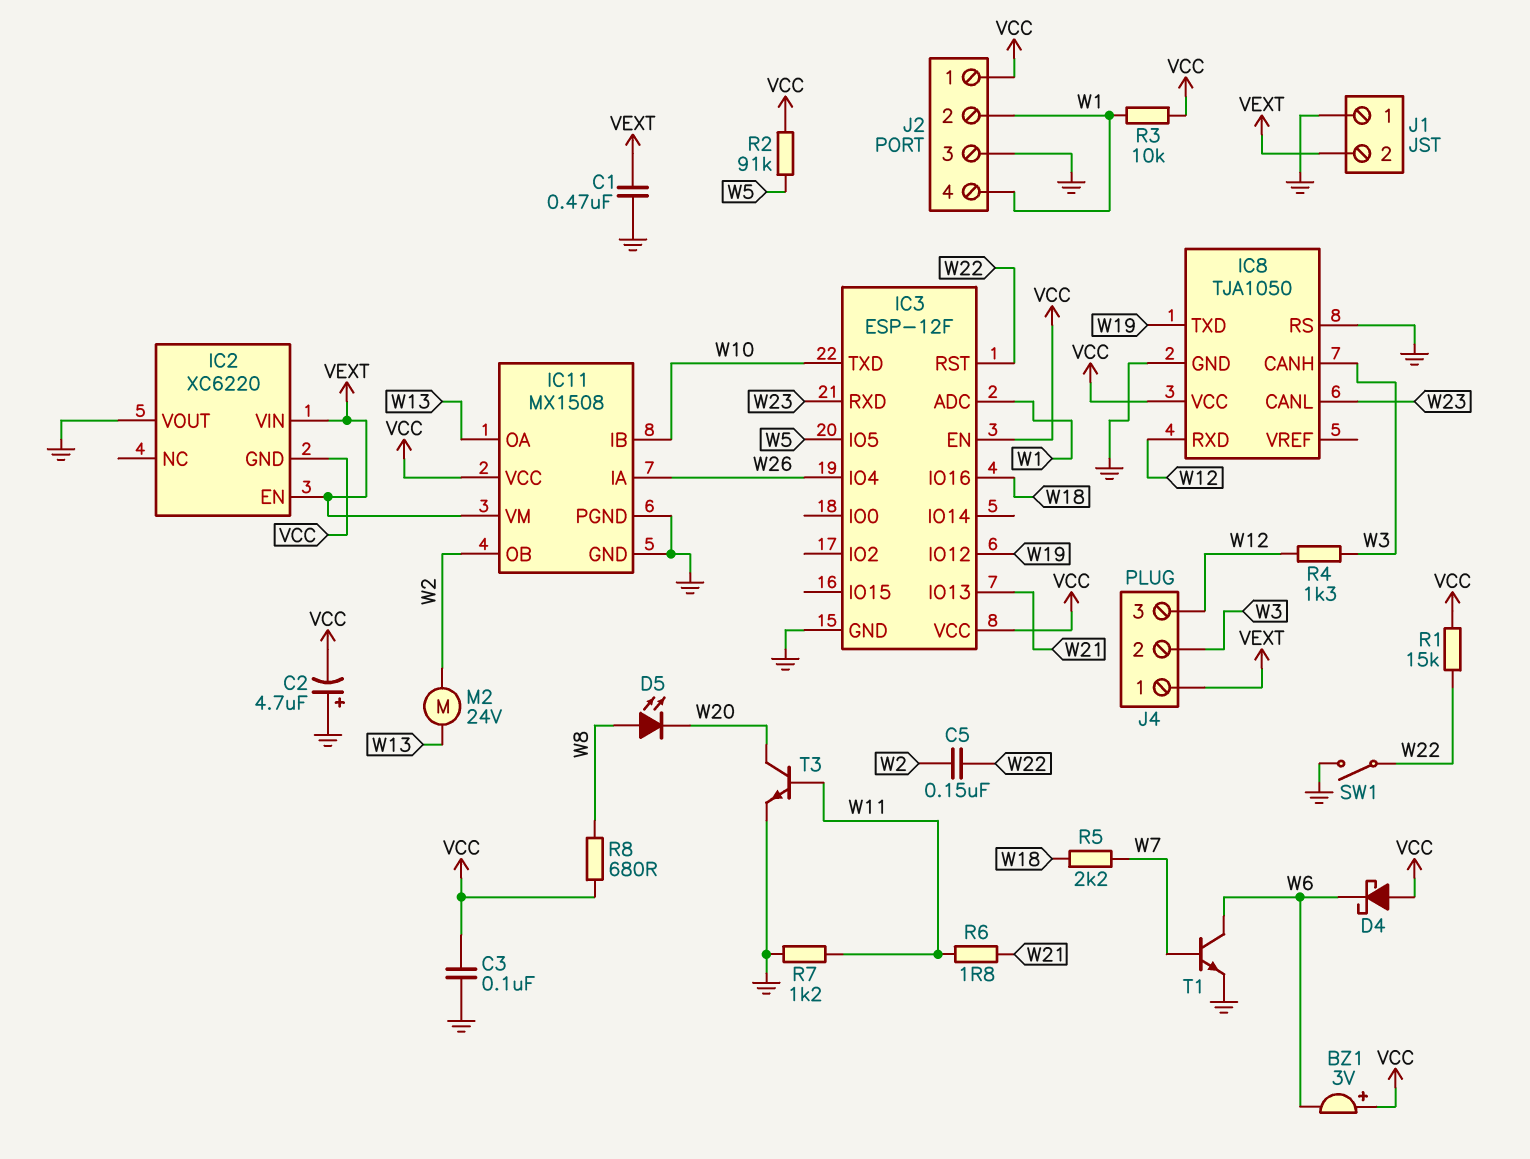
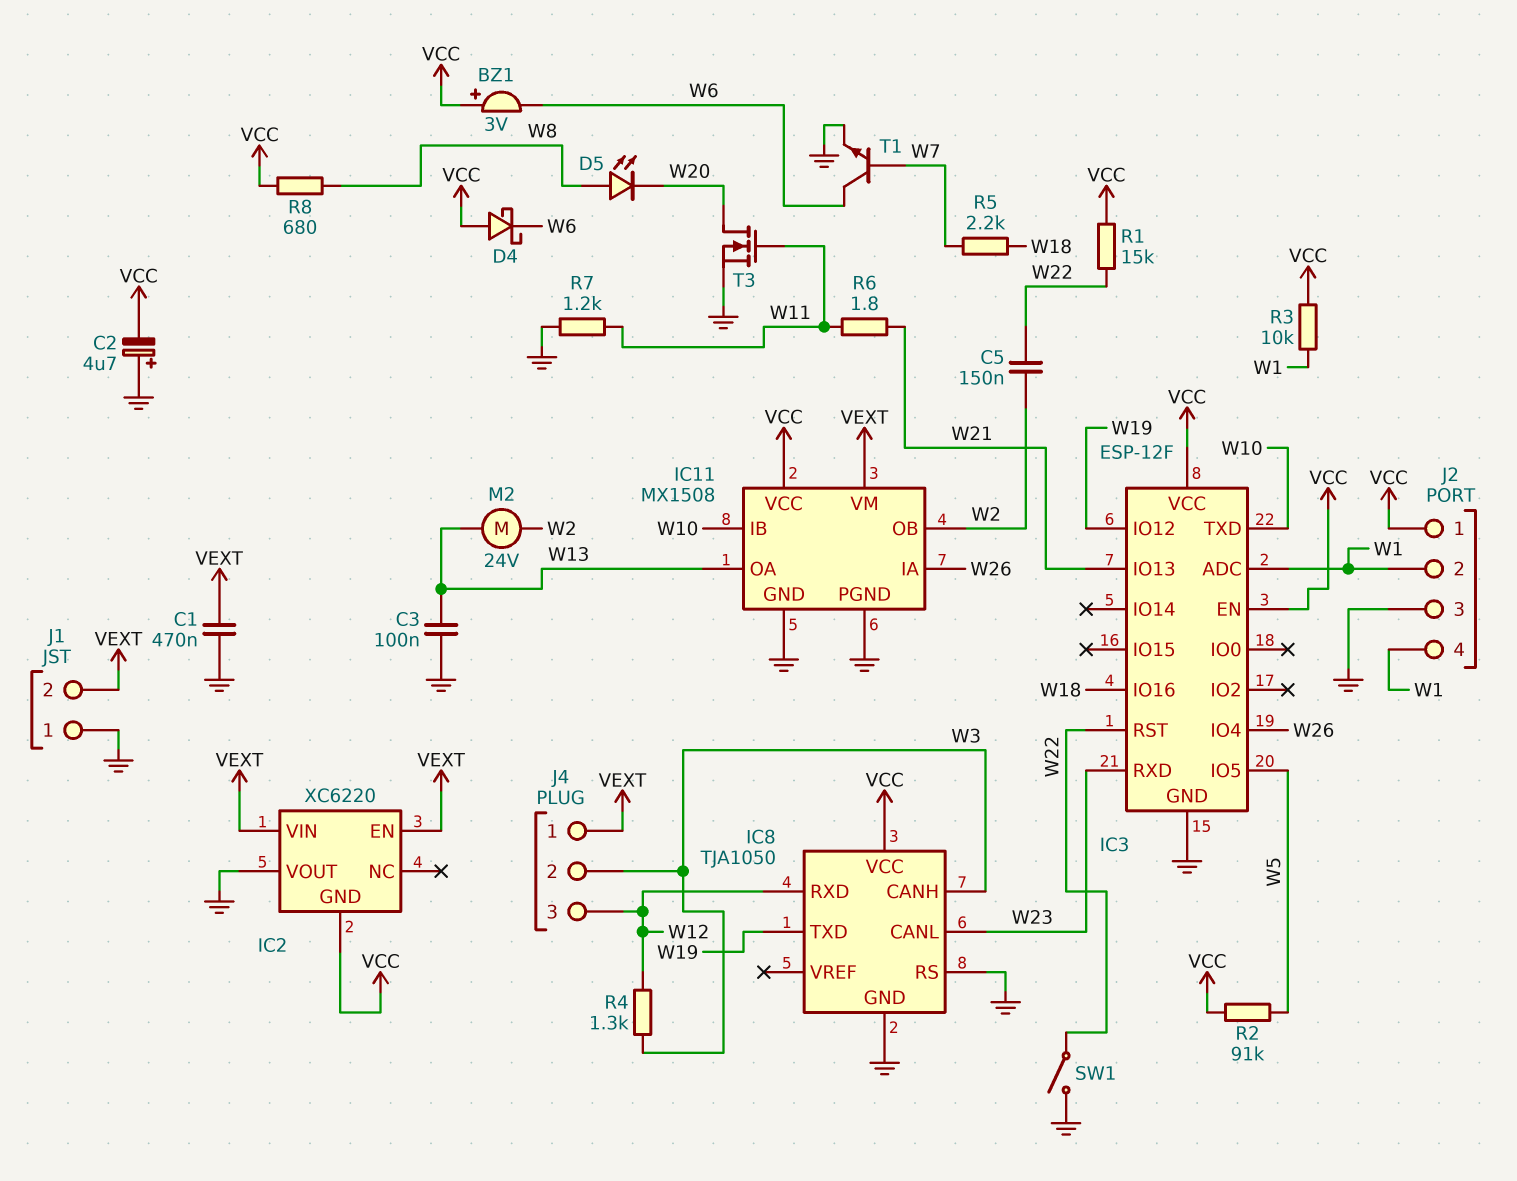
C3: 100nF (GND, VCC) -> 100nF (GND, W13)
T3: NPN (B W11, C W20, E GND) -> NMOS (G W11, D W20, S GND)

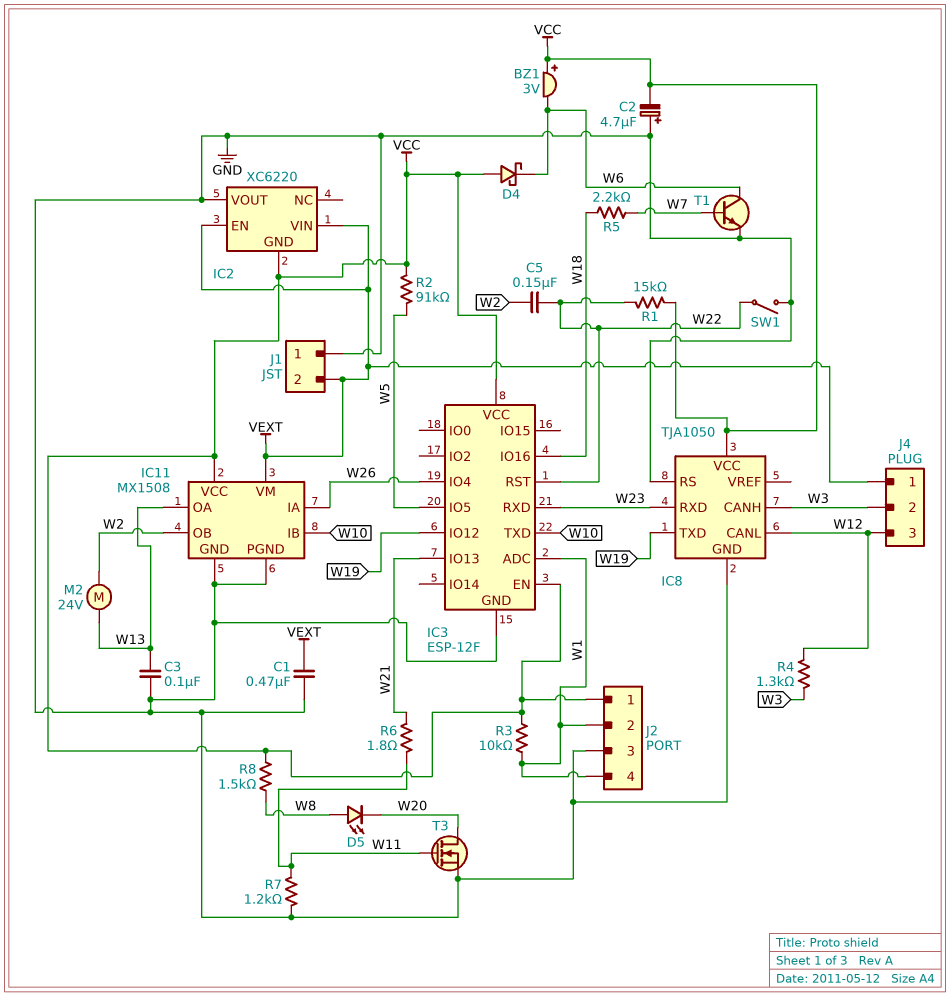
IC8 pin CANL: W23 -> W12
IC8 pin RXD: W12 -> W23
R8: 680 (VCC, W8) -> 1.5k (VCC, W8)

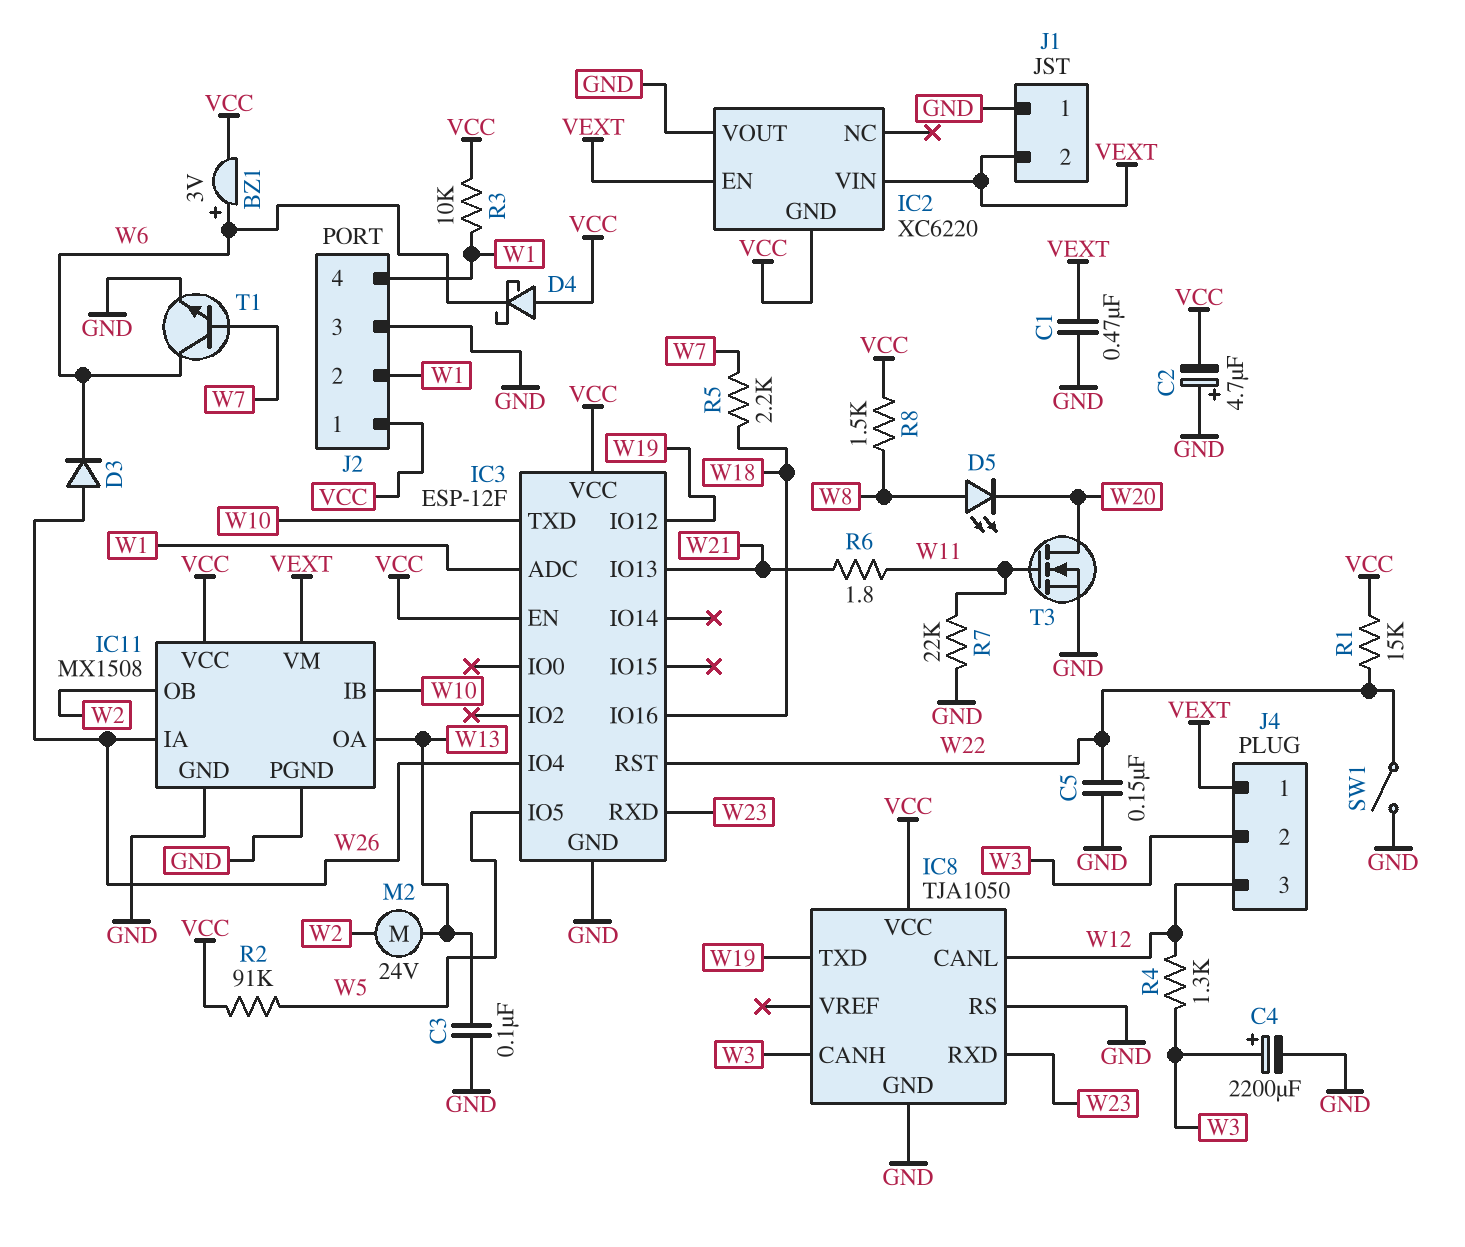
BZ1: buzzer 3V (plus VCC, minus W6) -> buzzer 3V (plus W6, minus VCC)
C4: none -> 2200uF (plus W3, minus GND)
C5: 150nF (W2, W22) -> 150nF (GND, W22)
D3: none -> diode (A W26, K W6)
R7: 1.2k (GND, W11) -> 22k (GND, W11)

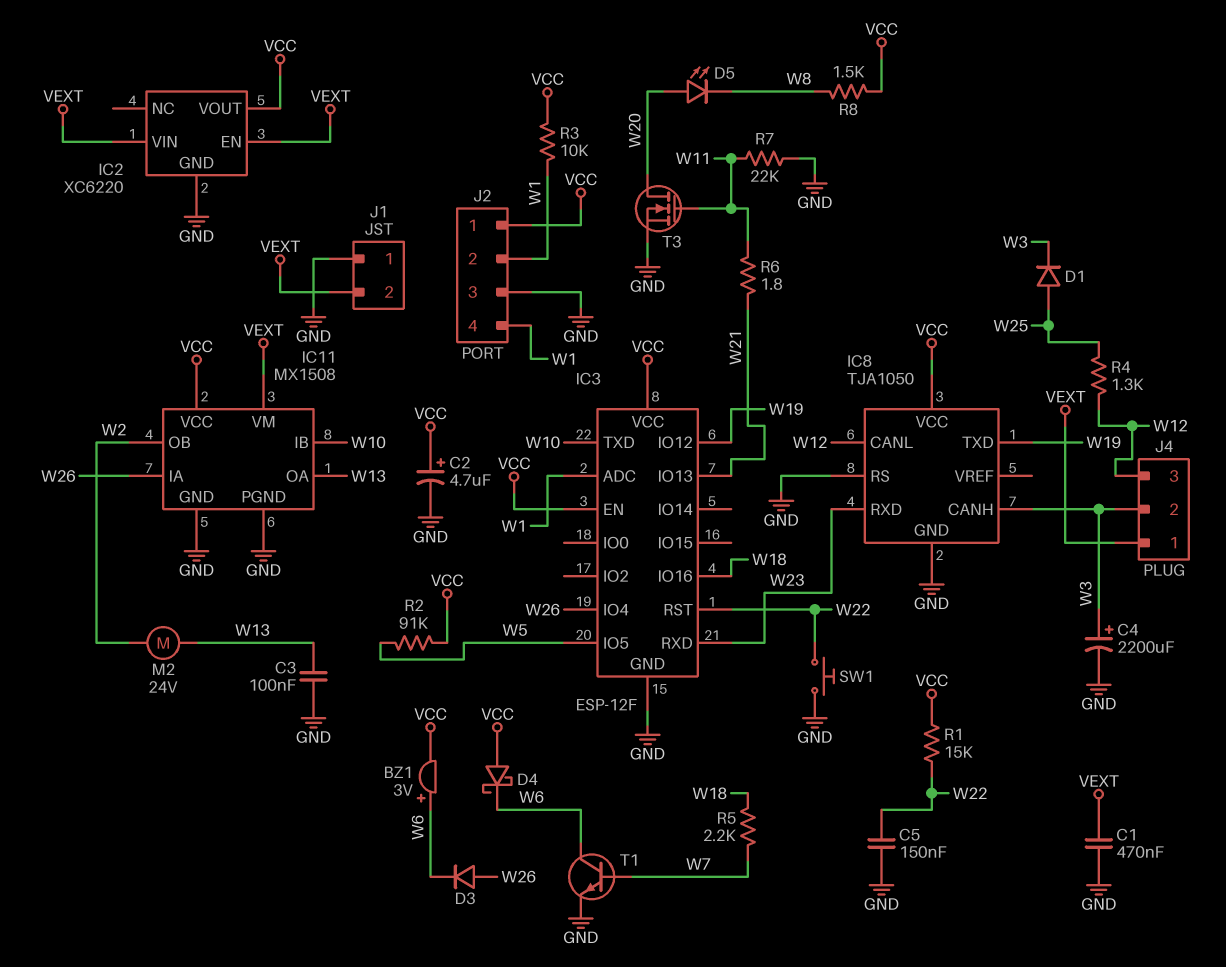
C2: 4.7uF (plus GND, minus VCC) -> 4.7uF (plus VCC, minus GND)
D1: none -> diode (A W25, K W3)
D5: LED (A W8, K W20) -> LED (A W20, K W8)
IC2 pin GND: VCC -> GND
IC2 pin VOUT: GND -> VCC
R4: 1.3k (W3, W12) -> 1.3k (W12, W25)
SW1: switch (GND, W22) -> button (GND, W22)

